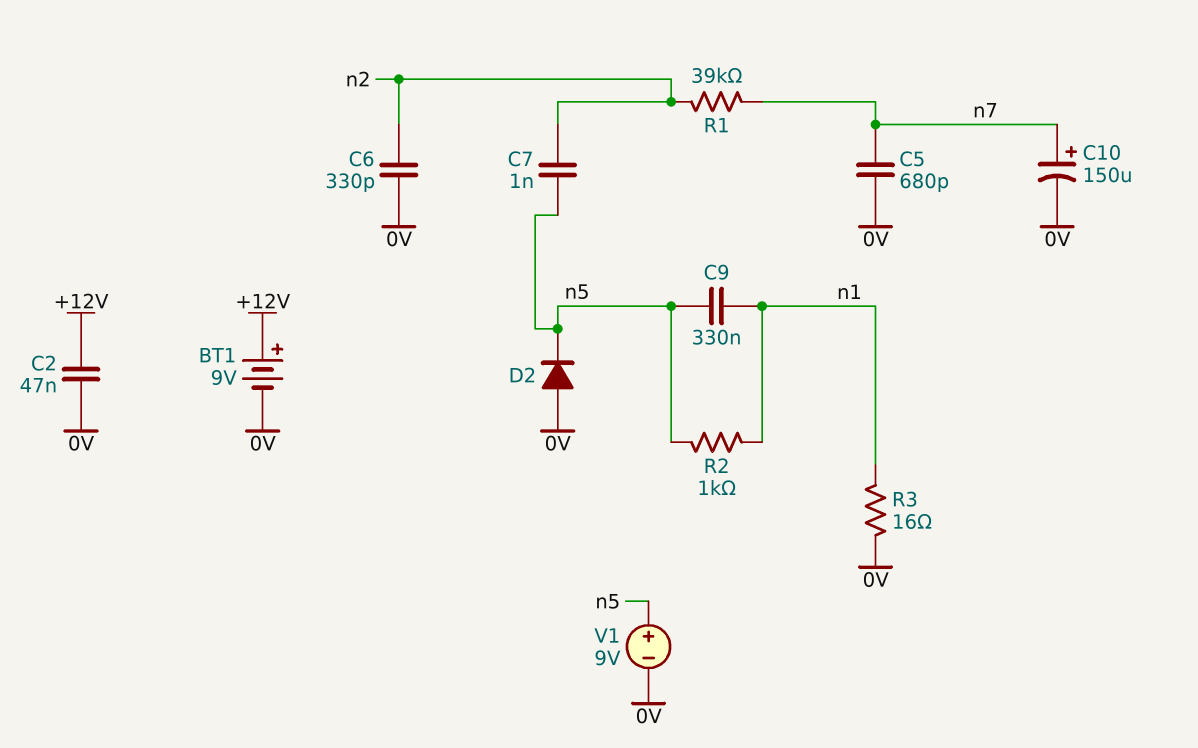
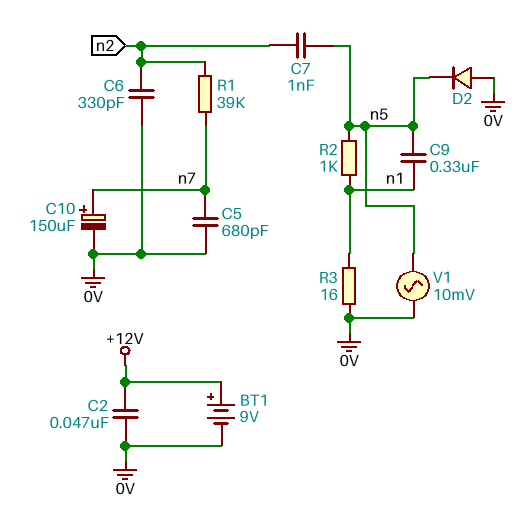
V1: 9V (plus n5, minus 0V) -> AC 10mV (0V, n5)

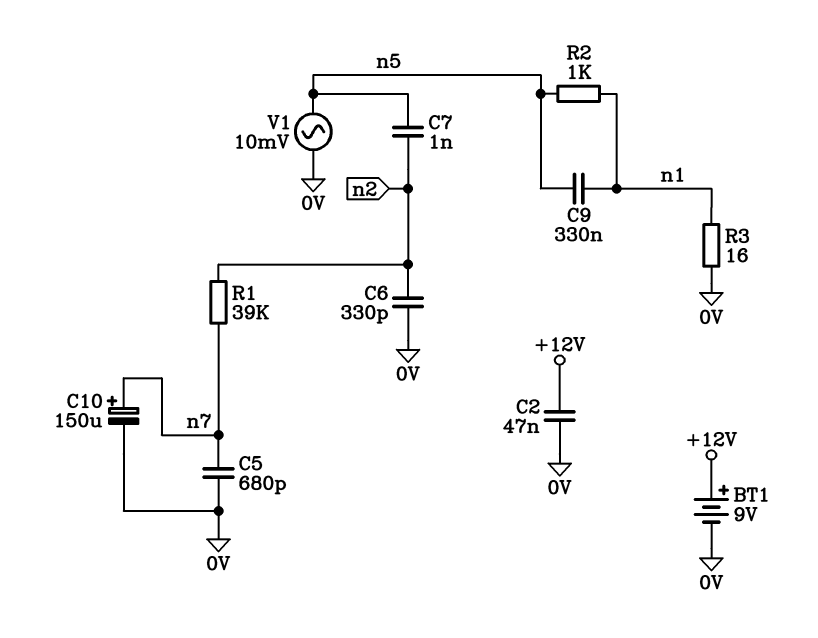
D2: diode (A 0V, K n5) -> none

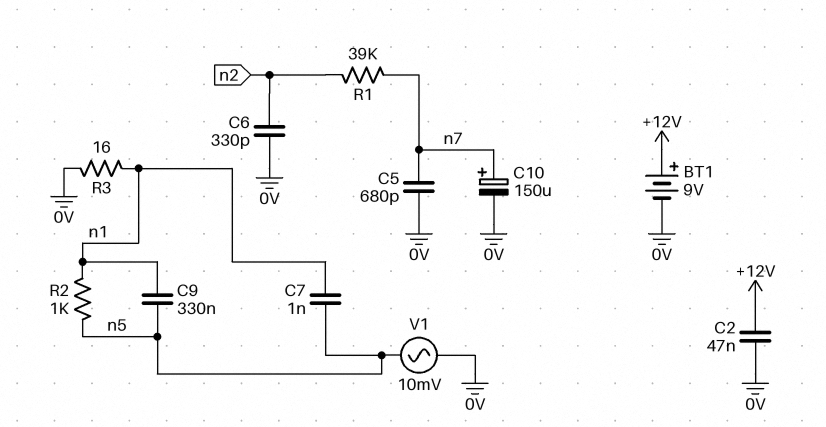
C7: 1nF (n2, n5) -> 1nF (n1, n5)

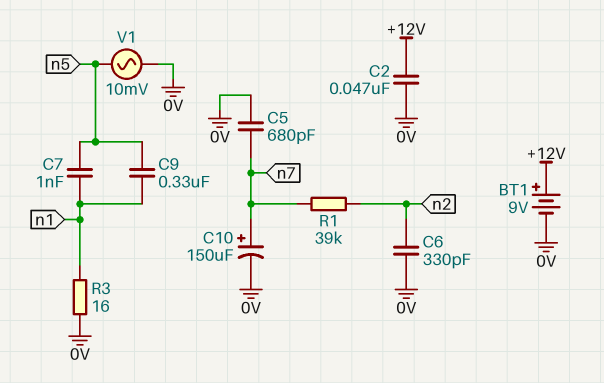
R2: 1k (n1, n5) -> none

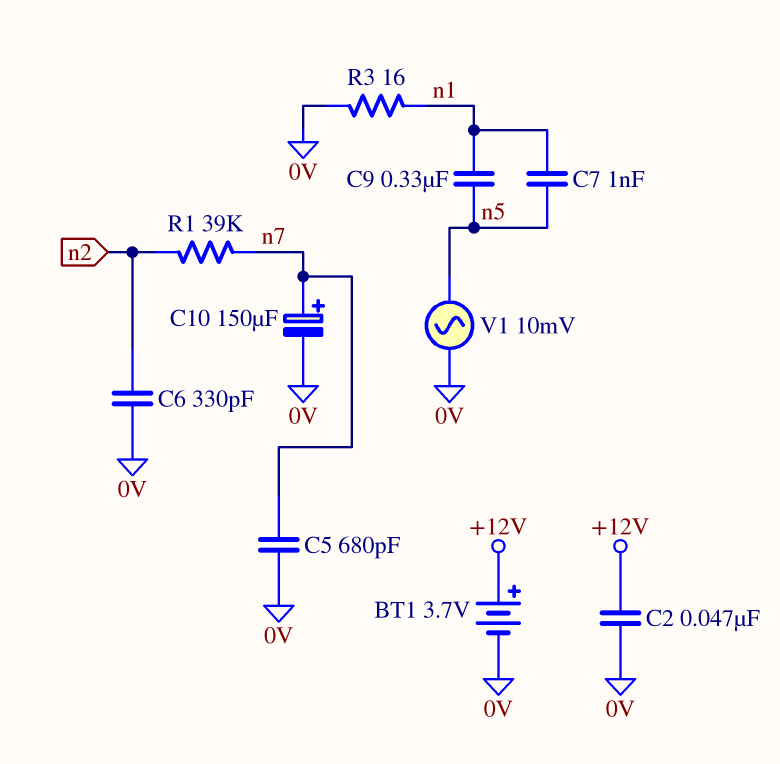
BT1: 9V (plus +12V, minus 0V) -> 3.7V (plus +12V, minus 0V)

